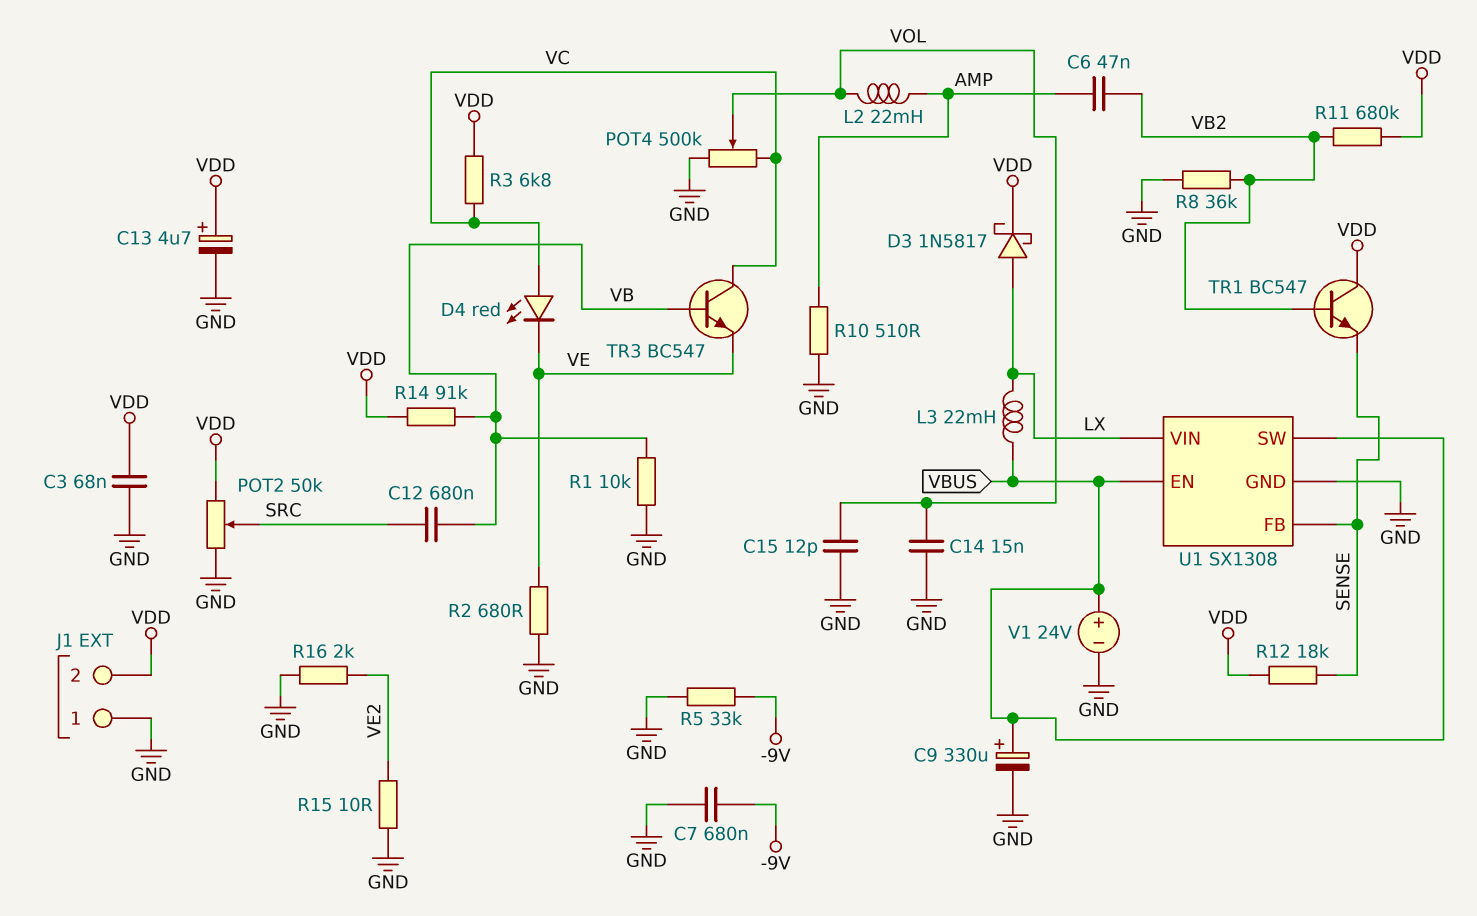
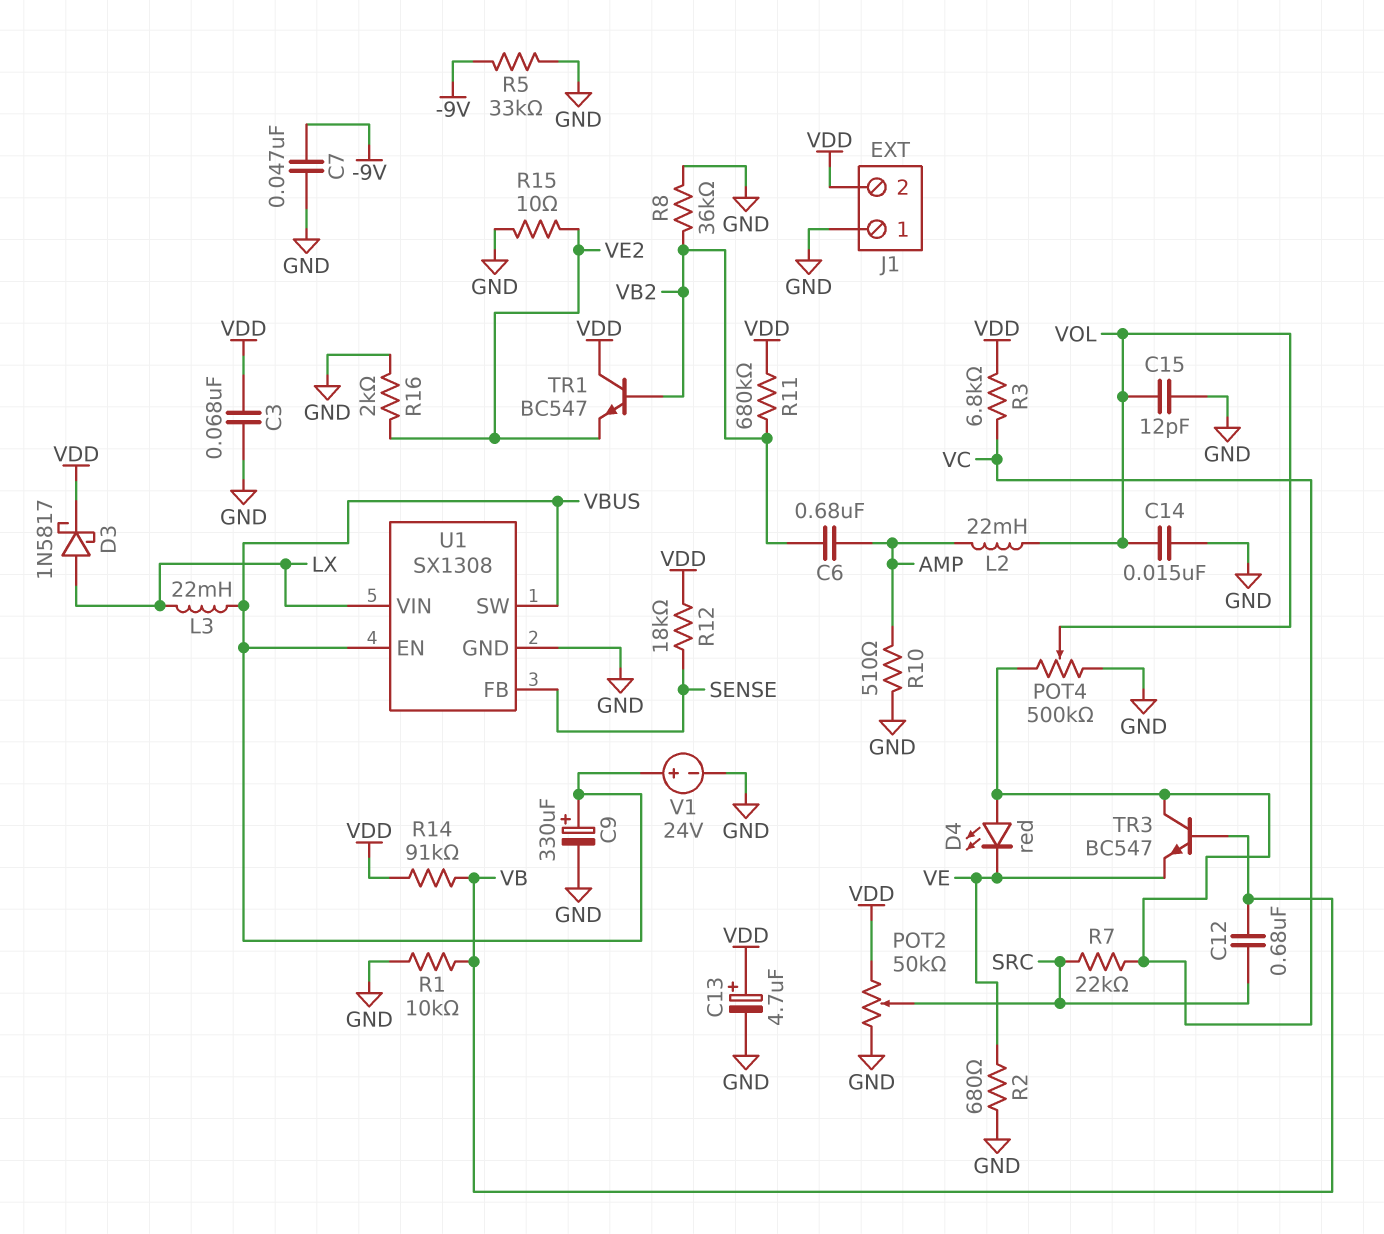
C6: 47nF (AMP, VB2) -> 680nF (AMP, VB2)
C7: 680nF (-9V, GND) -> 47nF (-9V, GND)
R7: none -> 22k (SRC, VC)
TR1: NPN BC547 (B VB2, C VDD, E SENSE) -> NPN BC547 (B VB2, C VDD, E VE2)

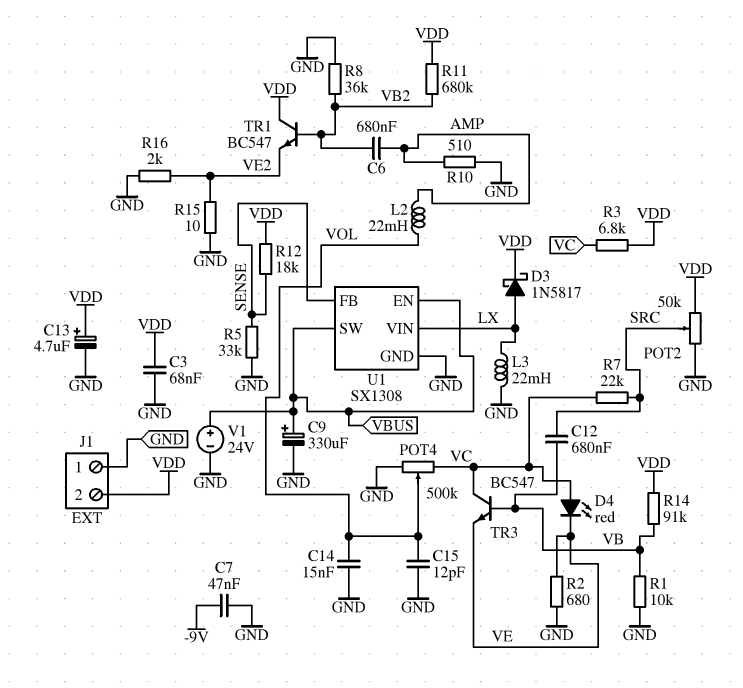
L3: 22mH (LX, VBUS) -> 22mH (GND, LX)
R5: 33k (-9V, GND) -> 33k (GND, SENSE)

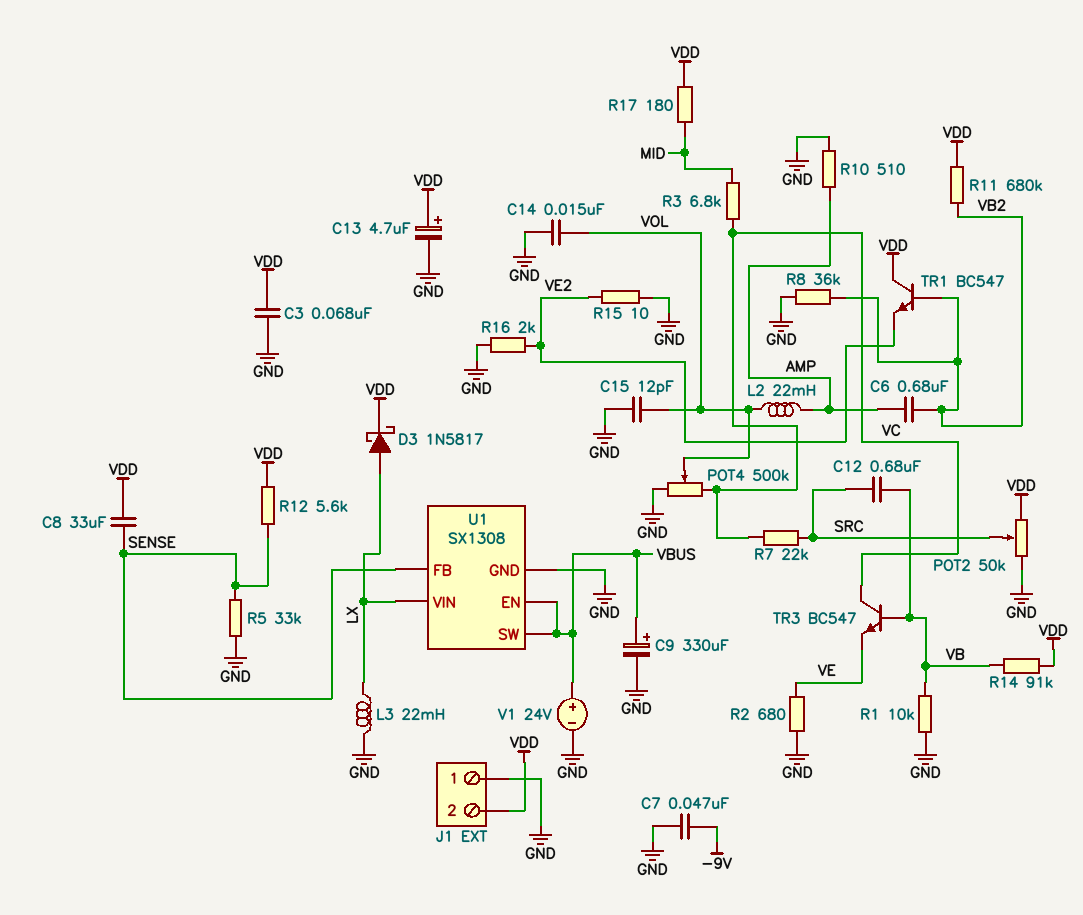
C8: none -> 33uF (SENSE, VDD)
D4: LED red (A VC, K VE) -> none
R3: 6.8k (VC, VDD) -> 6.8k (MID, VC)
R12: 18k (SENSE, VDD) -> 5.6k (SENSE, VDD)
R17: none -> 180 (MID, VDD)

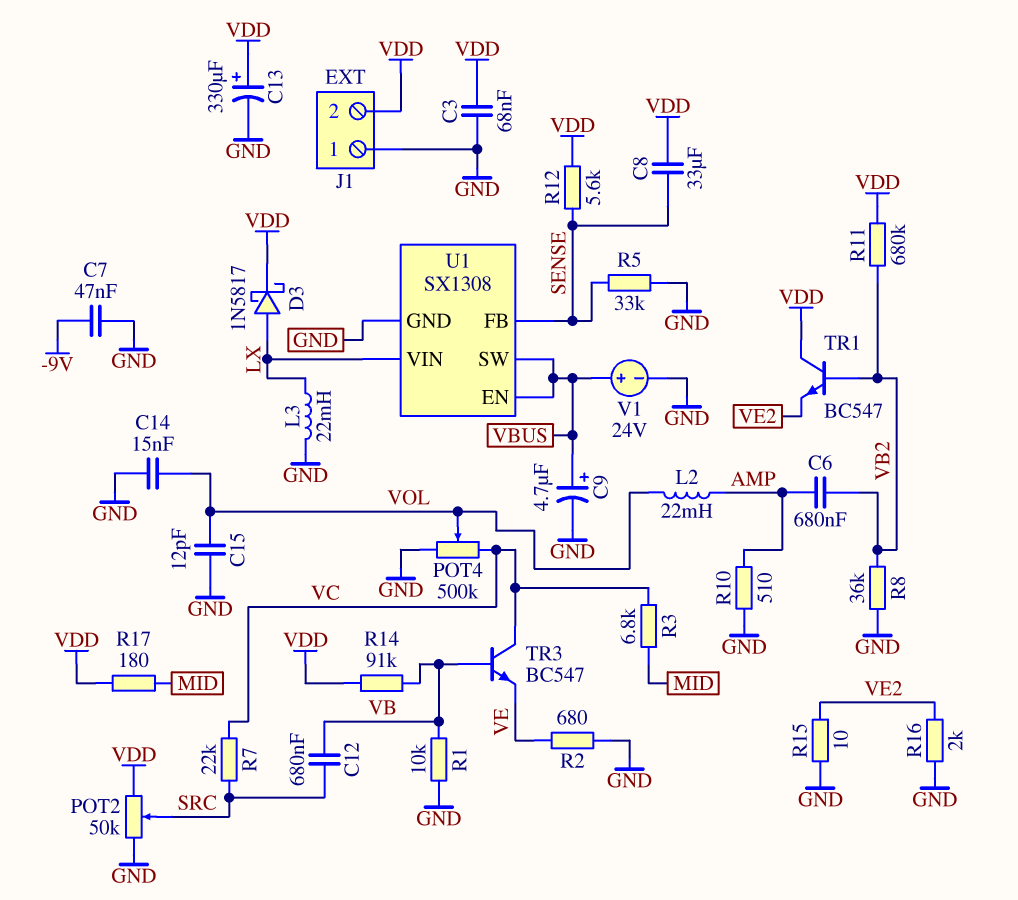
C9: 330uF (plus VBUS, minus GND) -> 4.7uF (plus VBUS, minus GND)
C13: 4.7uF (plus VDD, minus GND) -> 330uF (plus VDD, minus GND)

